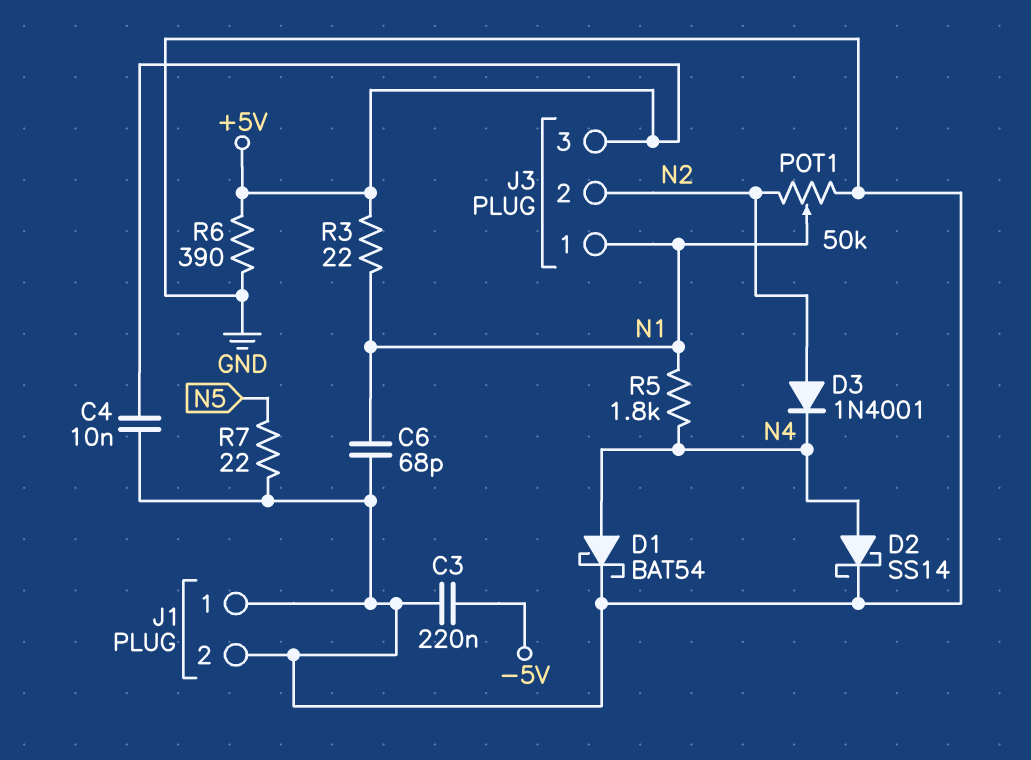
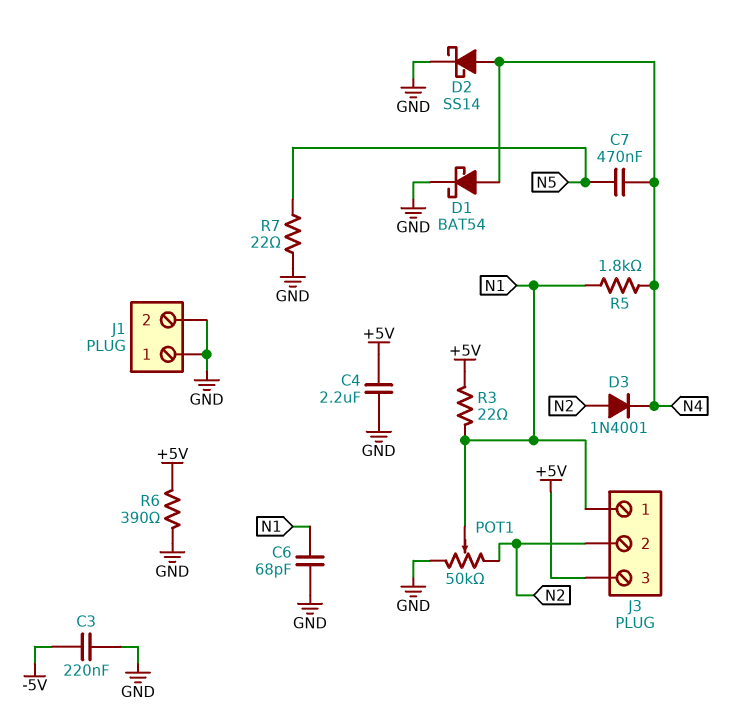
C4: 10nF (+5V, GND) -> 2.2uF (+5V, GND)
C7: none -> 470nF (N4, N5)

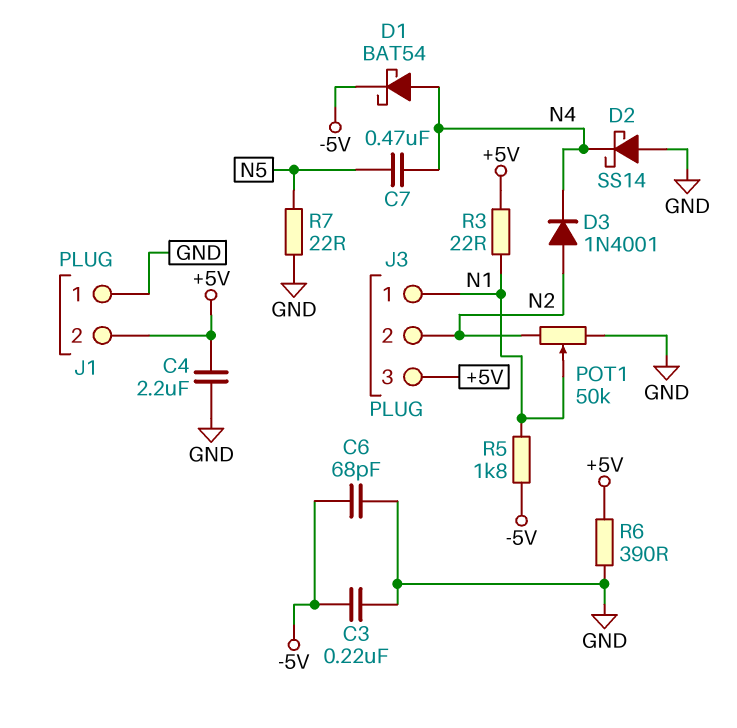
C6: 68pF (GND, N1) -> 68pF (-5V, GND)
D1: schottky BAT54 (A N4, K GND) -> schottky BAT54 (A N4, K -5V)
D2: schottky SS14 (A N4, K GND) -> schottky SS14 (A GND, K N4)
J1 pin 2: GND -> +5V
R5: 1.8k (N1, N4) -> 1.8k (-5V, N1)

